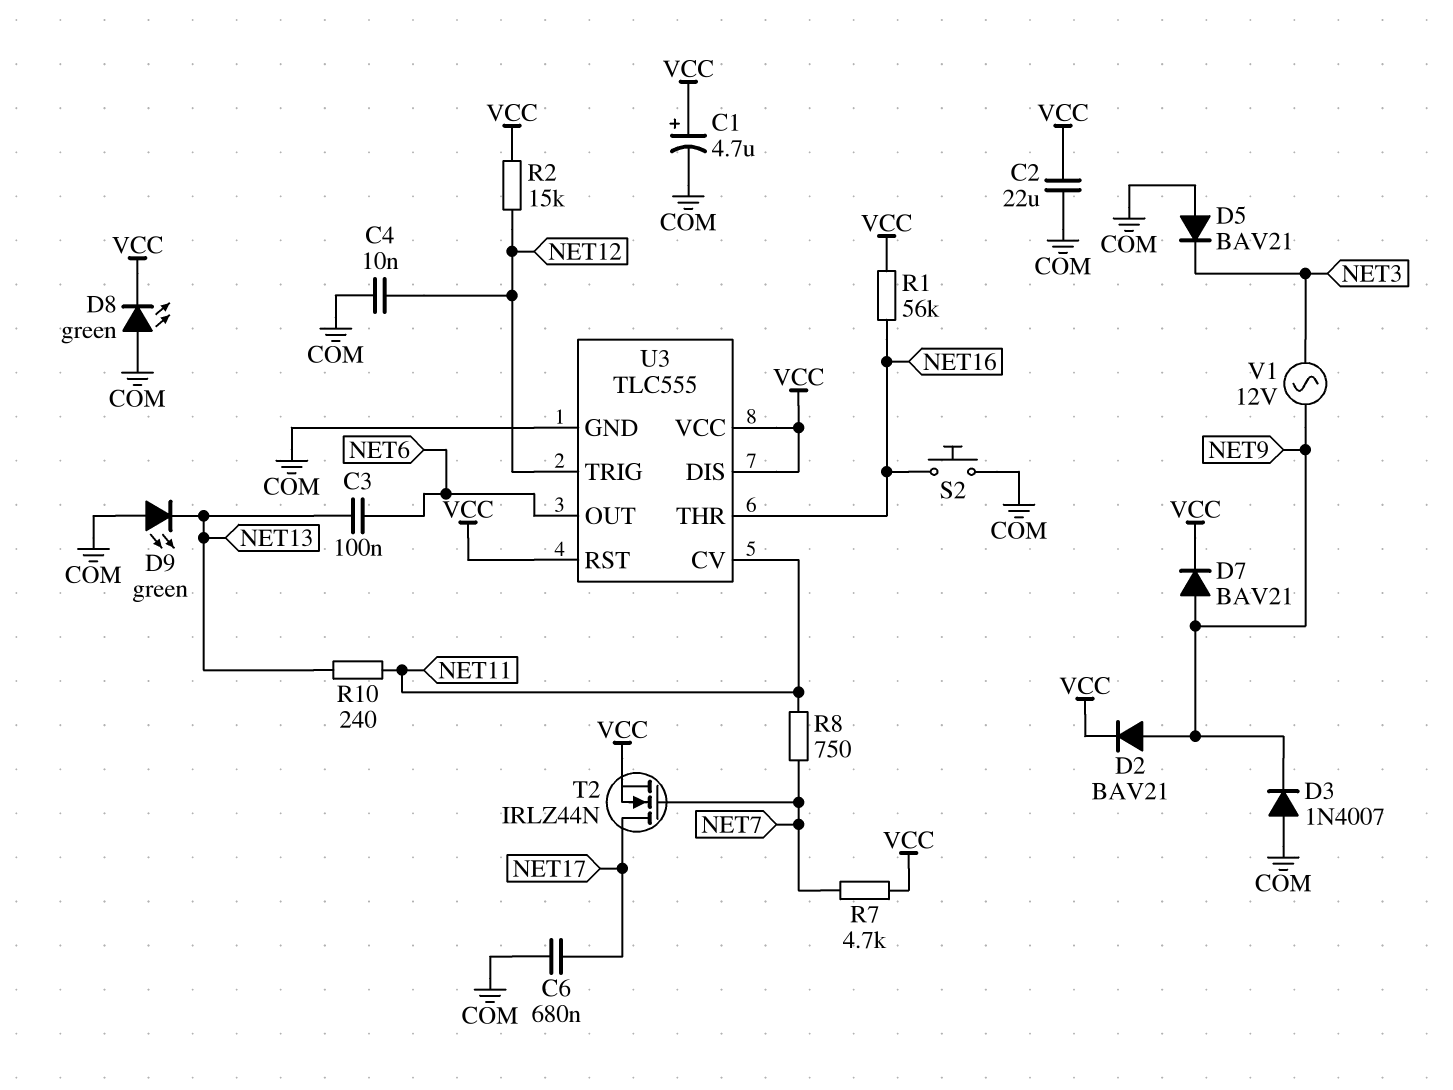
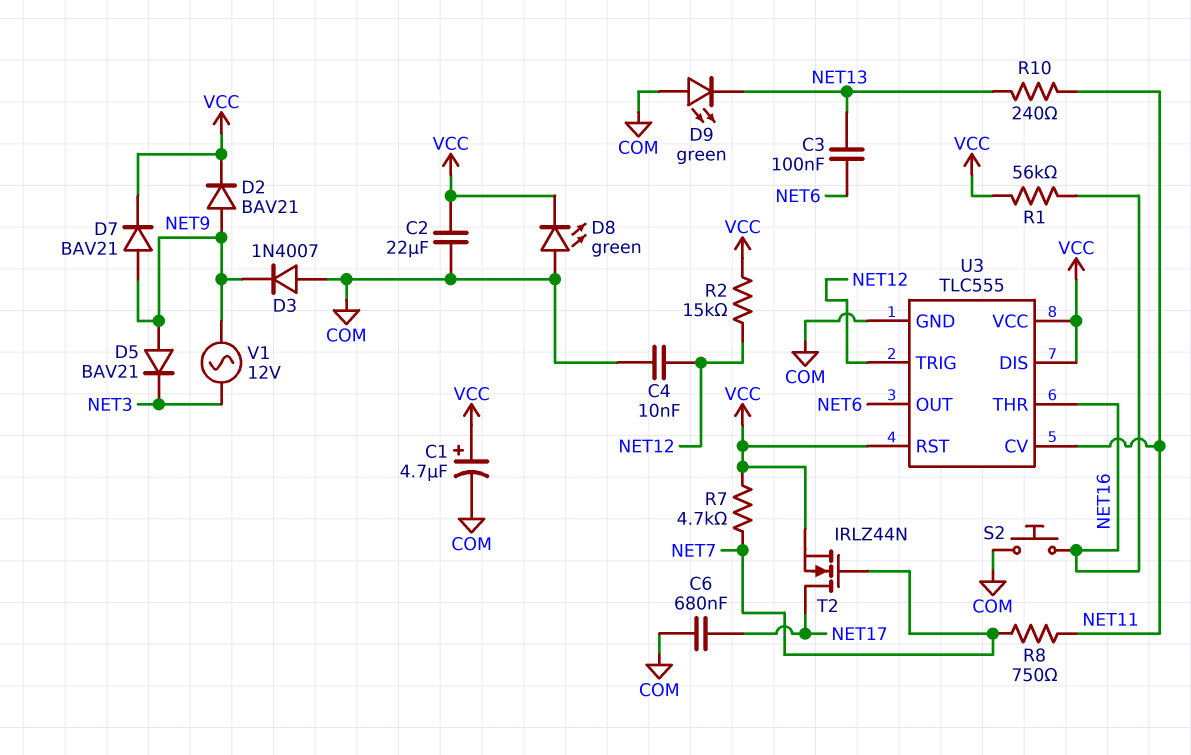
D5: diode BAV21 (A COM, K NET3) -> diode BAV21 (A NET9, K NET3)

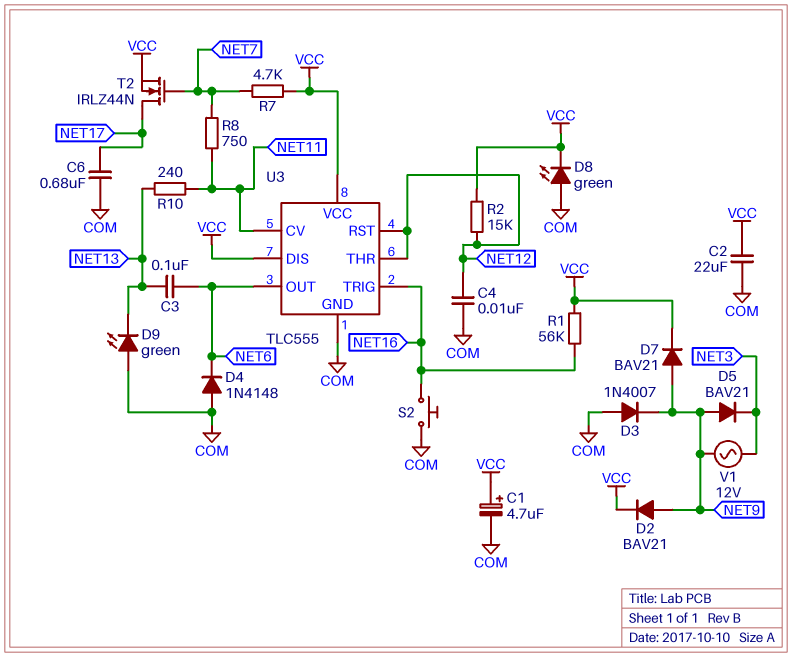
D4: none -> diode 1N4148 (A COM, K NET6)
U3 pin RST: VCC -> NET12
U3 pin THR: NET16 -> NET12
U3 pin TRIG: NET12 -> NET16

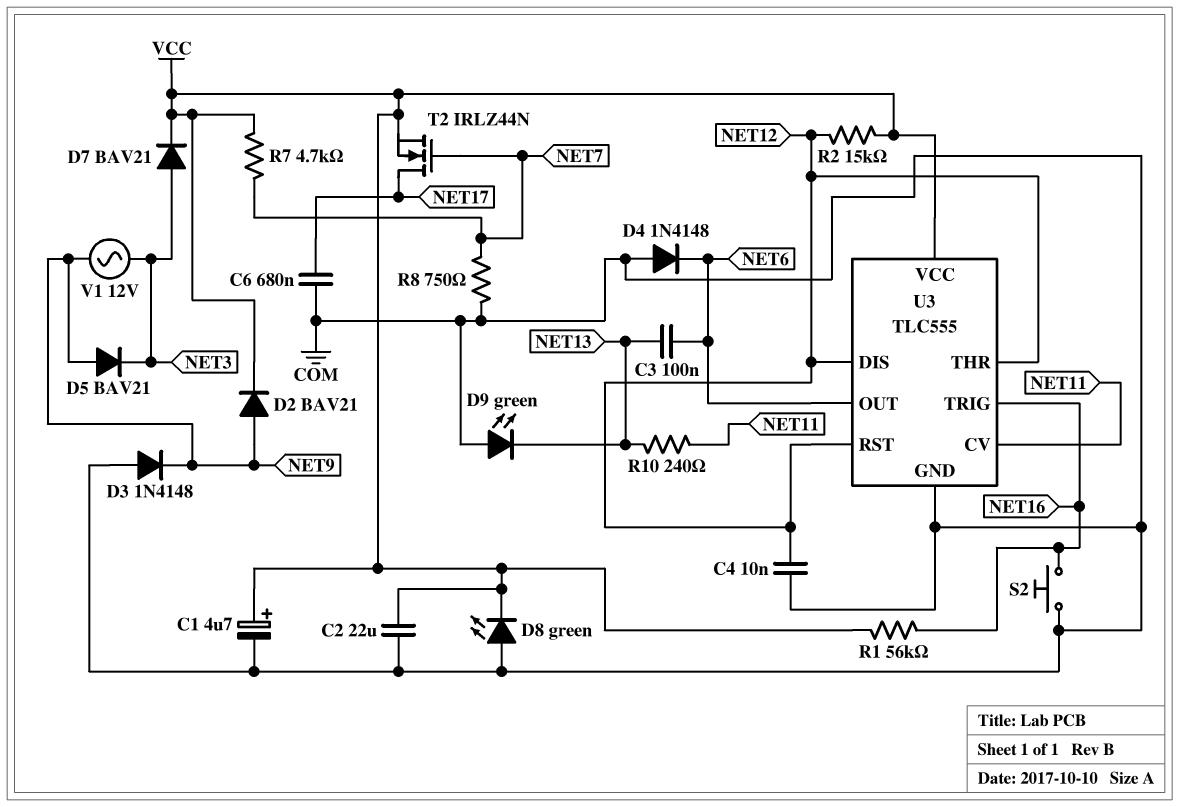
D3: diode 1N4007 (A COM, K NET9) -> diode 1N4148 (A COM, K NET9)
D7: diode BAV21 (A NET9, K VCC) -> diode BAV21 (A NET3, K VCC)
R8: 750 (NET7, NET11) -> 750 (COM, NET7)
U3 pin DIS: VCC -> NET12

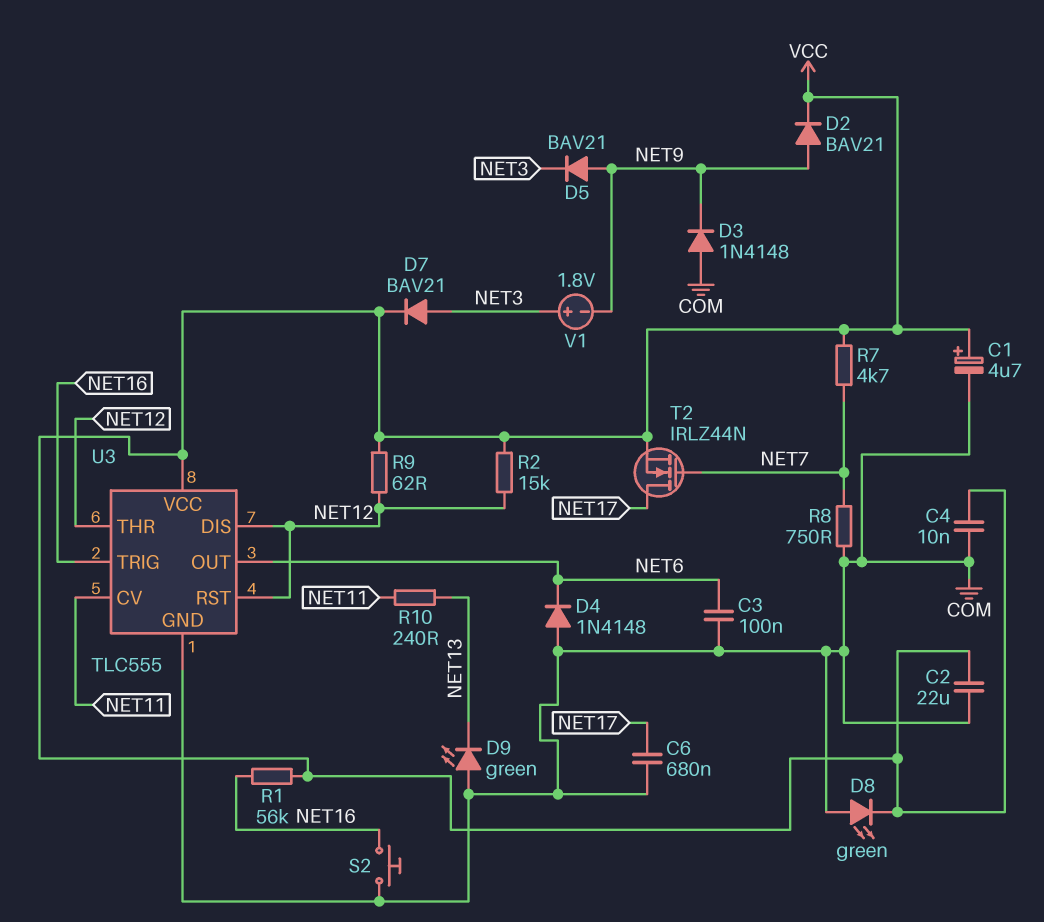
C3: 100nF (NET6, NET13) -> 100nF (COM, NET6)
C4: 10nF (COM, NET12) -> 10nF (COM, VCC)
R9: none -> 62 (NET12, VCC)
V1: AC 12V (NET3, NET9) -> 1.8V (plus NET3, minus NET9)

